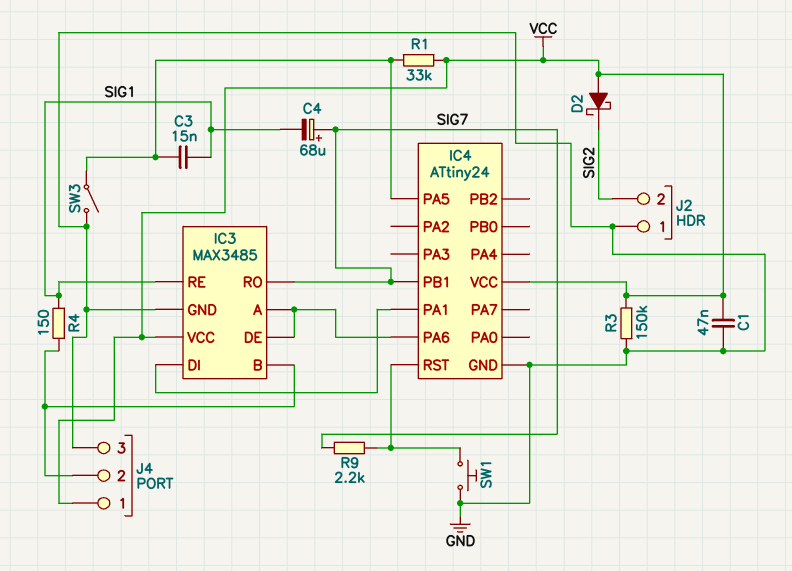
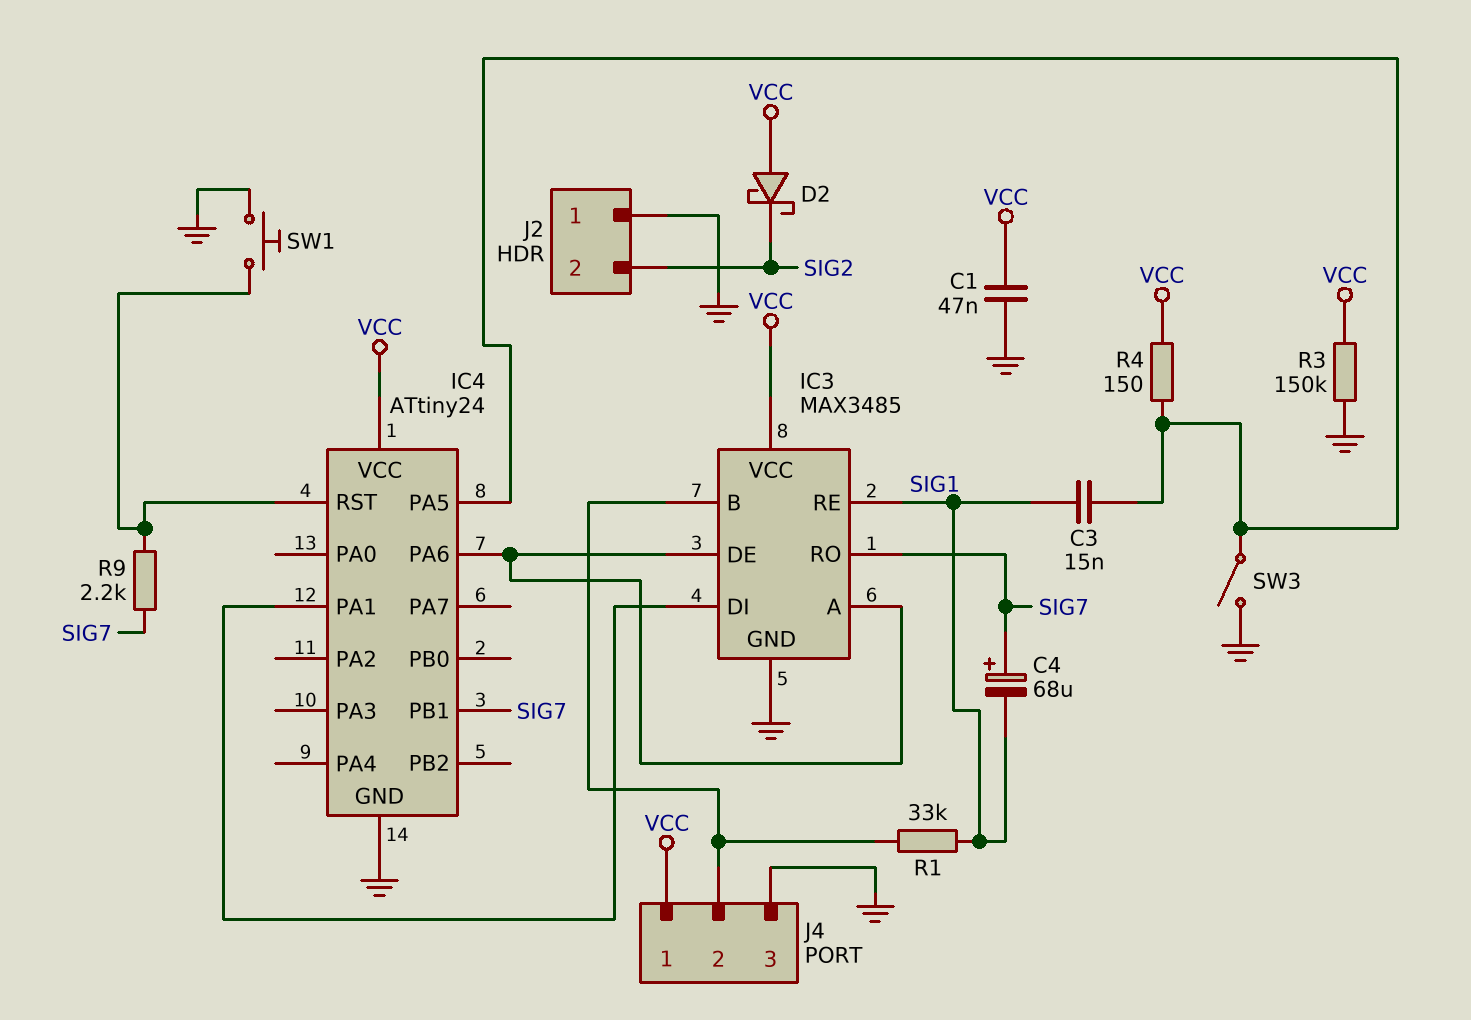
R1: 33k (IC4/PA5, VCC) -> 33k (IC3/B, SIG1)
R4: 150 (IC3/B, SIG1) -> 150 (IC4/PA5, VCC)

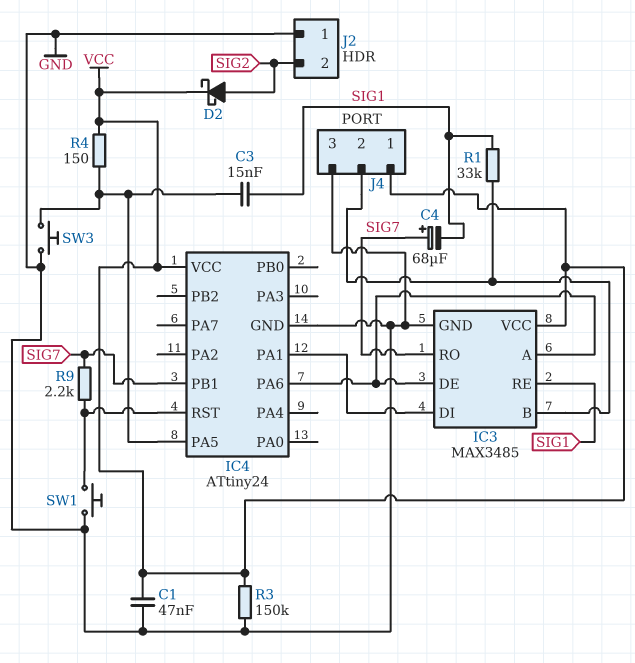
D2: schottky (A VCC, K SIG2) -> schottky (A SIG2, K VCC)
SW3: switch (GND, IC4/PA5) -> button (GND, IC4/PA5)

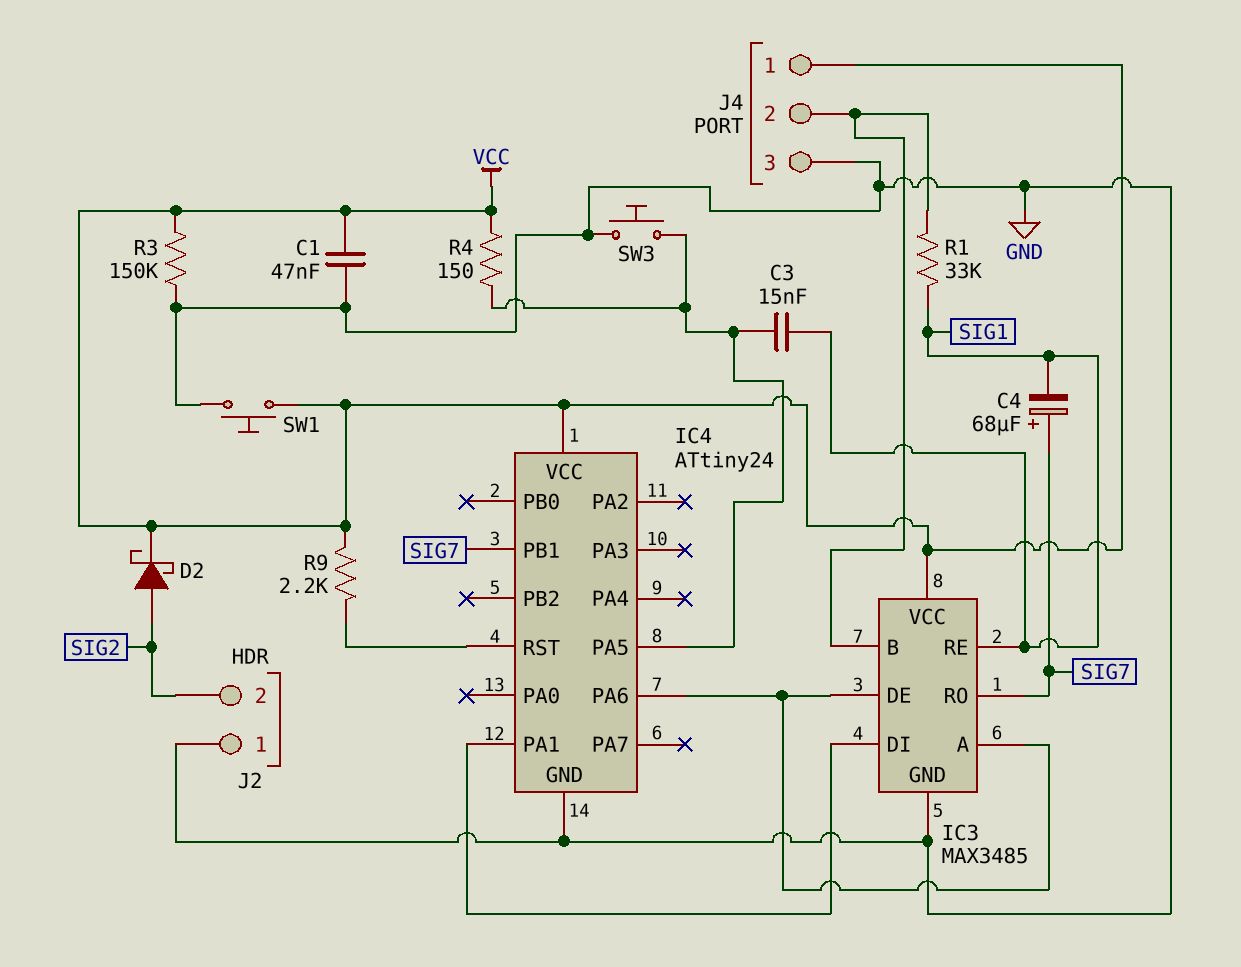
R9: 2.2k (IC4/RST, SIG7) -> 2.2k (IC4/RST, VCC)
SW1: button (GND, IC4/RST) -> button (GND, VCC)

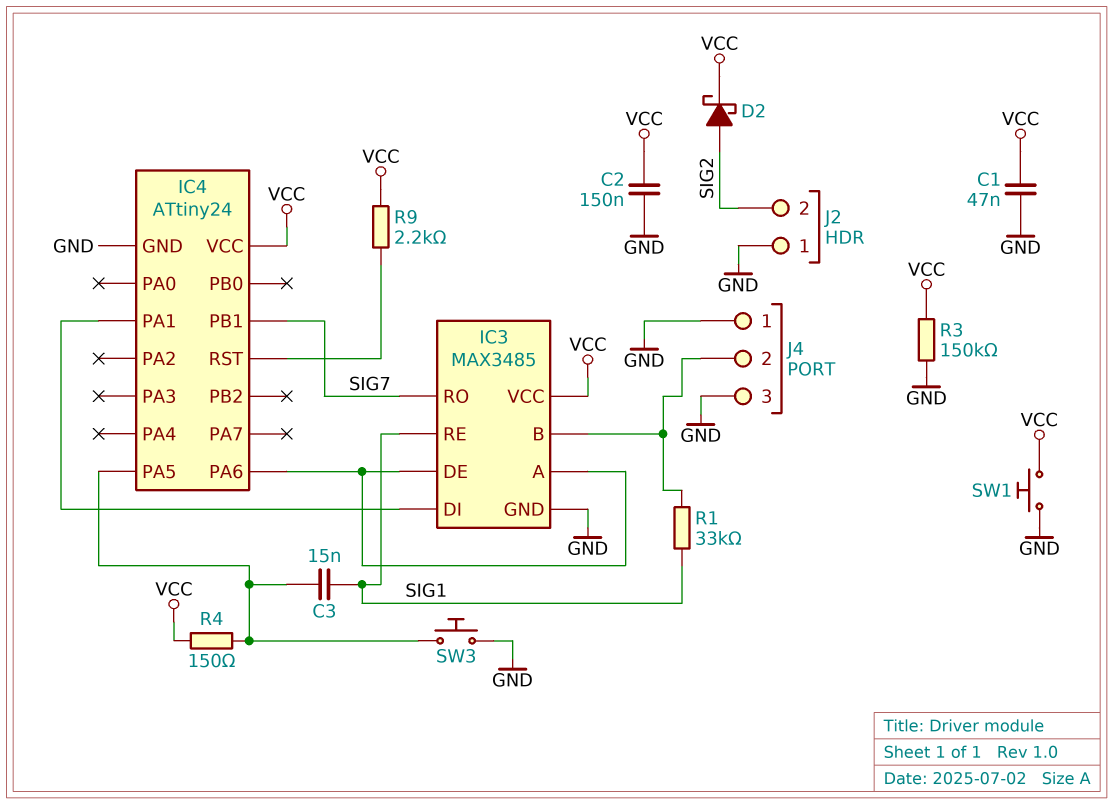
C2: none -> 150nF (GND, VCC)
C4: 68uF (plus SIG7, minus SIG1) -> none
J4 pin 1: VCC -> GND

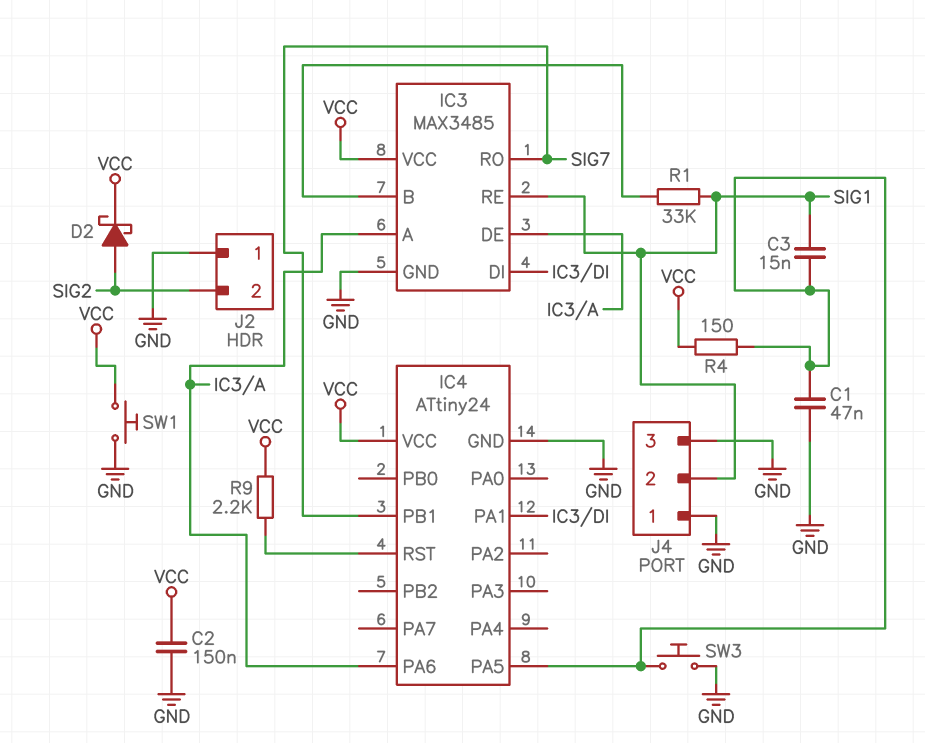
C1: 47nF (GND, VCC) -> 47nF (GND, IC4/PA5)
J4 pin 2: IC3/B -> SIG1
R3: 150k (GND, VCC) -> none

